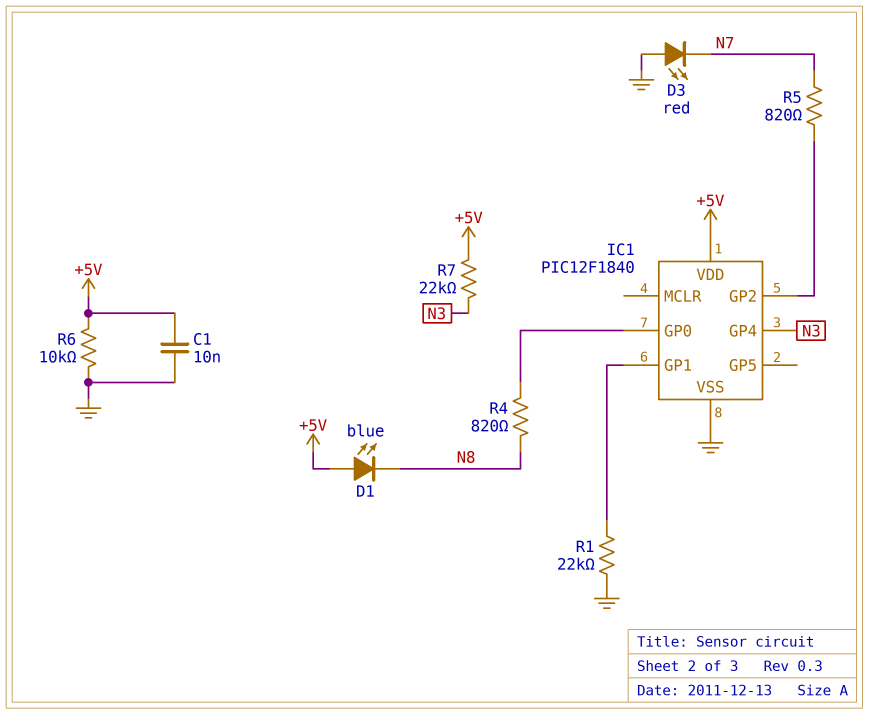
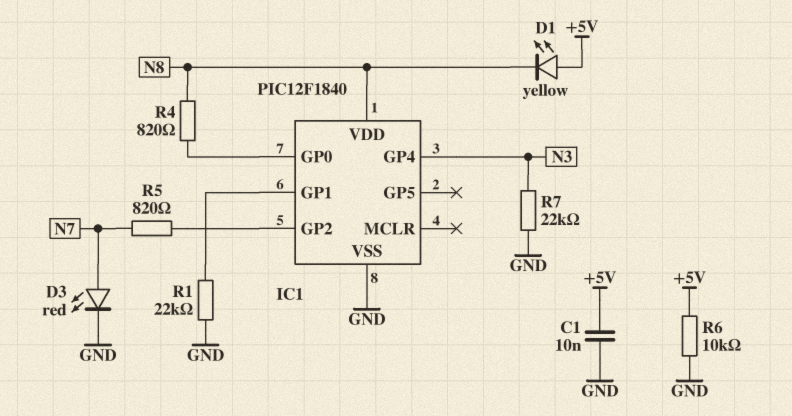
D1: LED blue (A +5V, K N8) -> LED yellow (A +5V, K N8)
D3: LED red (A GND, K N7) -> LED red (A N7, K GND)
IC1 pin VDD: +5V -> N8
R7: 22k (+5V, N3) -> 22k (GND, N3)

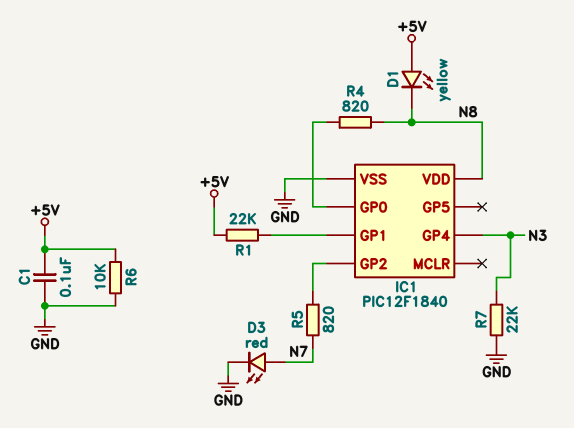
C1: 10nF (+5V, GND) -> 100nF (+5V, GND)
R1: 22k (GND, IC1/GP1) -> 22k (+5V, IC1/GP1)

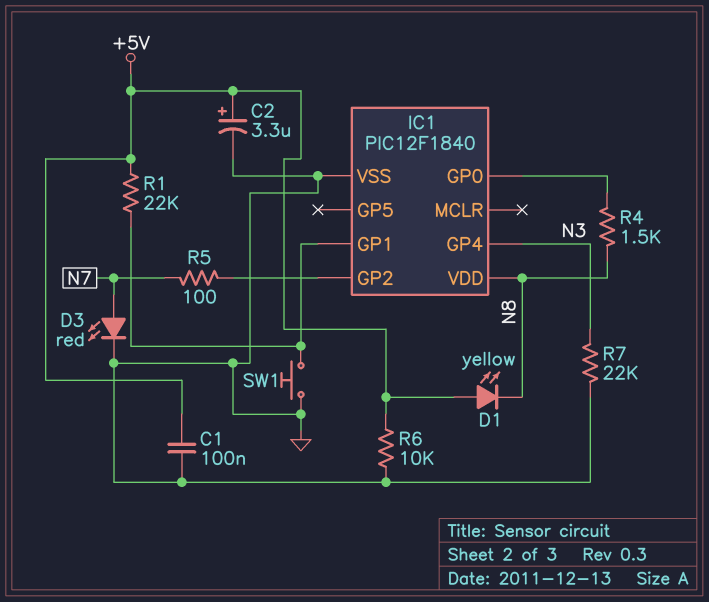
C2: none -> 3.3uF (plus +5V, minus GND)
R4: 820 (IC1/GP0, N8) -> 1.5k (IC1/GP0, N8)
R5: 820 (IC1/GP2, N7) -> 100 (IC1/GP2, N7)
SW1: none -> button (GND, IC1/GP1)

